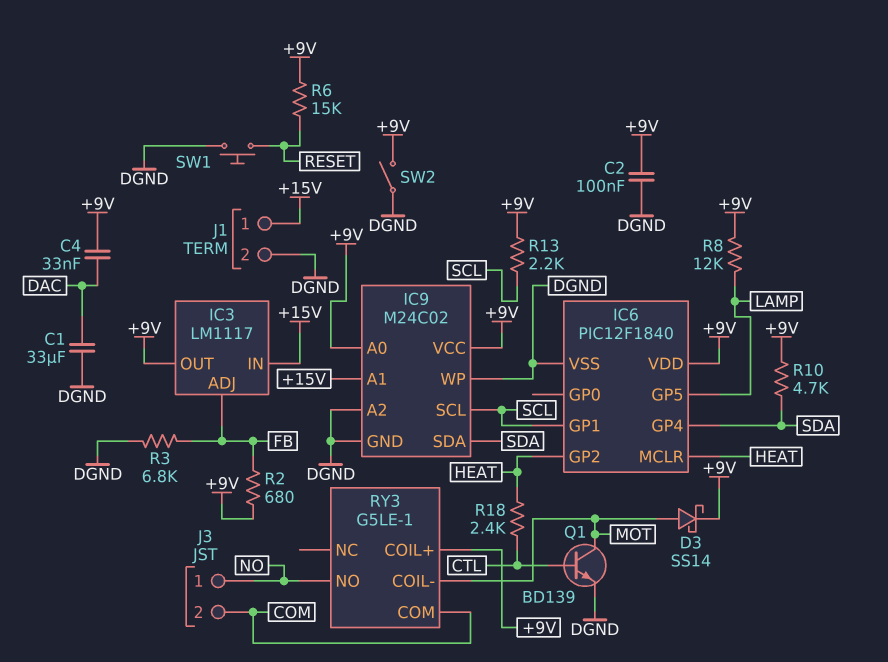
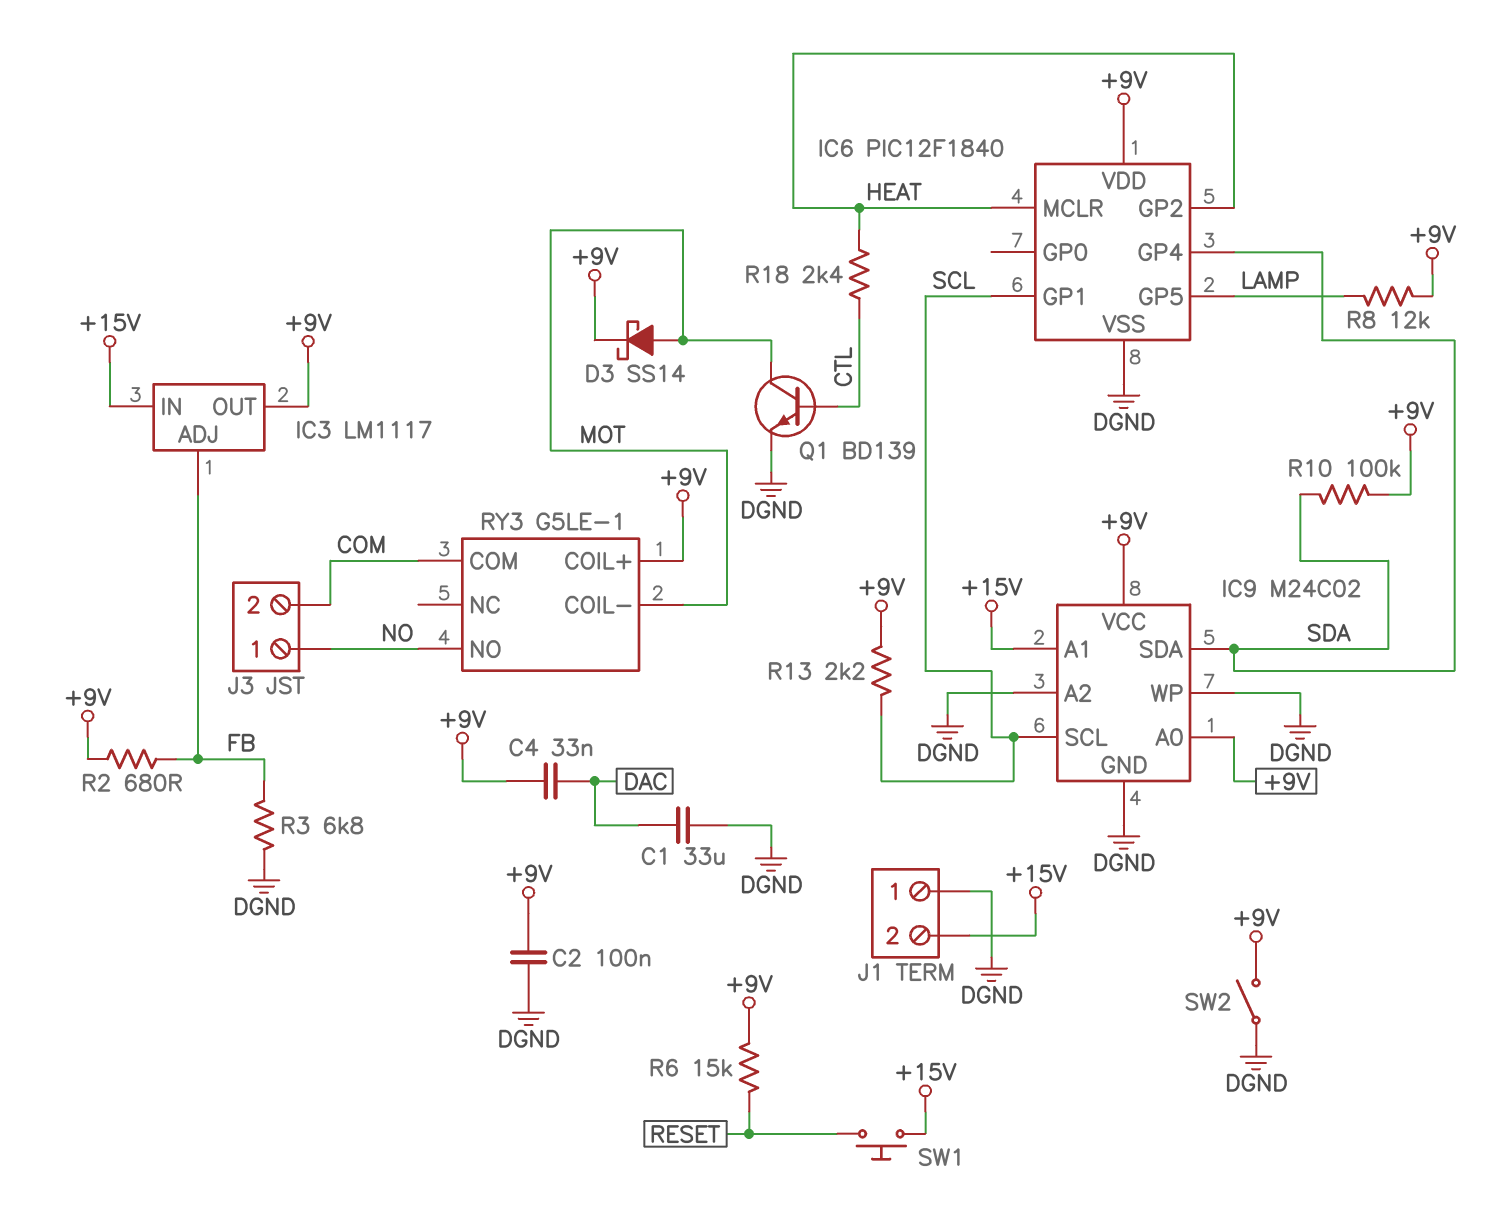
J1 pin 1: +15V -> DGND
J1 pin 2: DGND -> +15V
R10: 4.7k (+9V, SDA) -> 100k (+9V, SDA)
SW1: button (DGND, RESET) -> button (+15V, RESET)

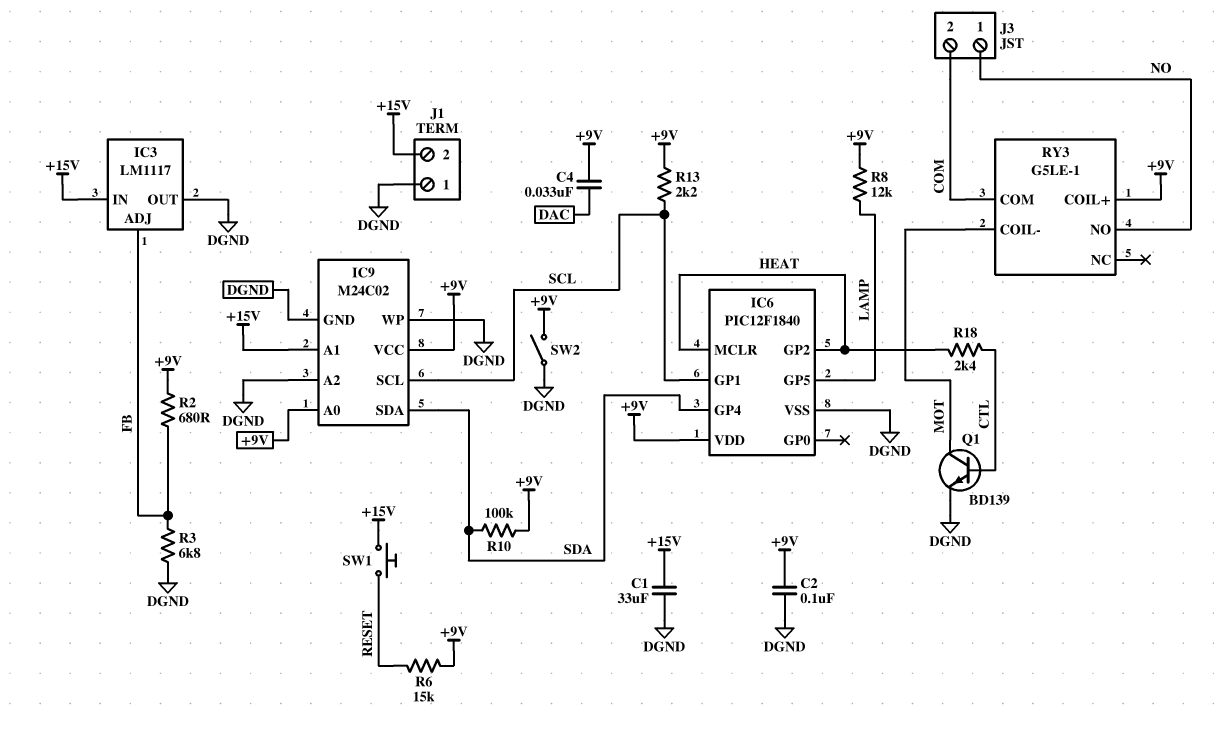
C1: 33uF (DAC, DGND) -> 33uF (+15V, DGND)
D3: schottky SS14 (A MOT, K +9V) -> none
IC3 pin OUT: +9V -> DGND

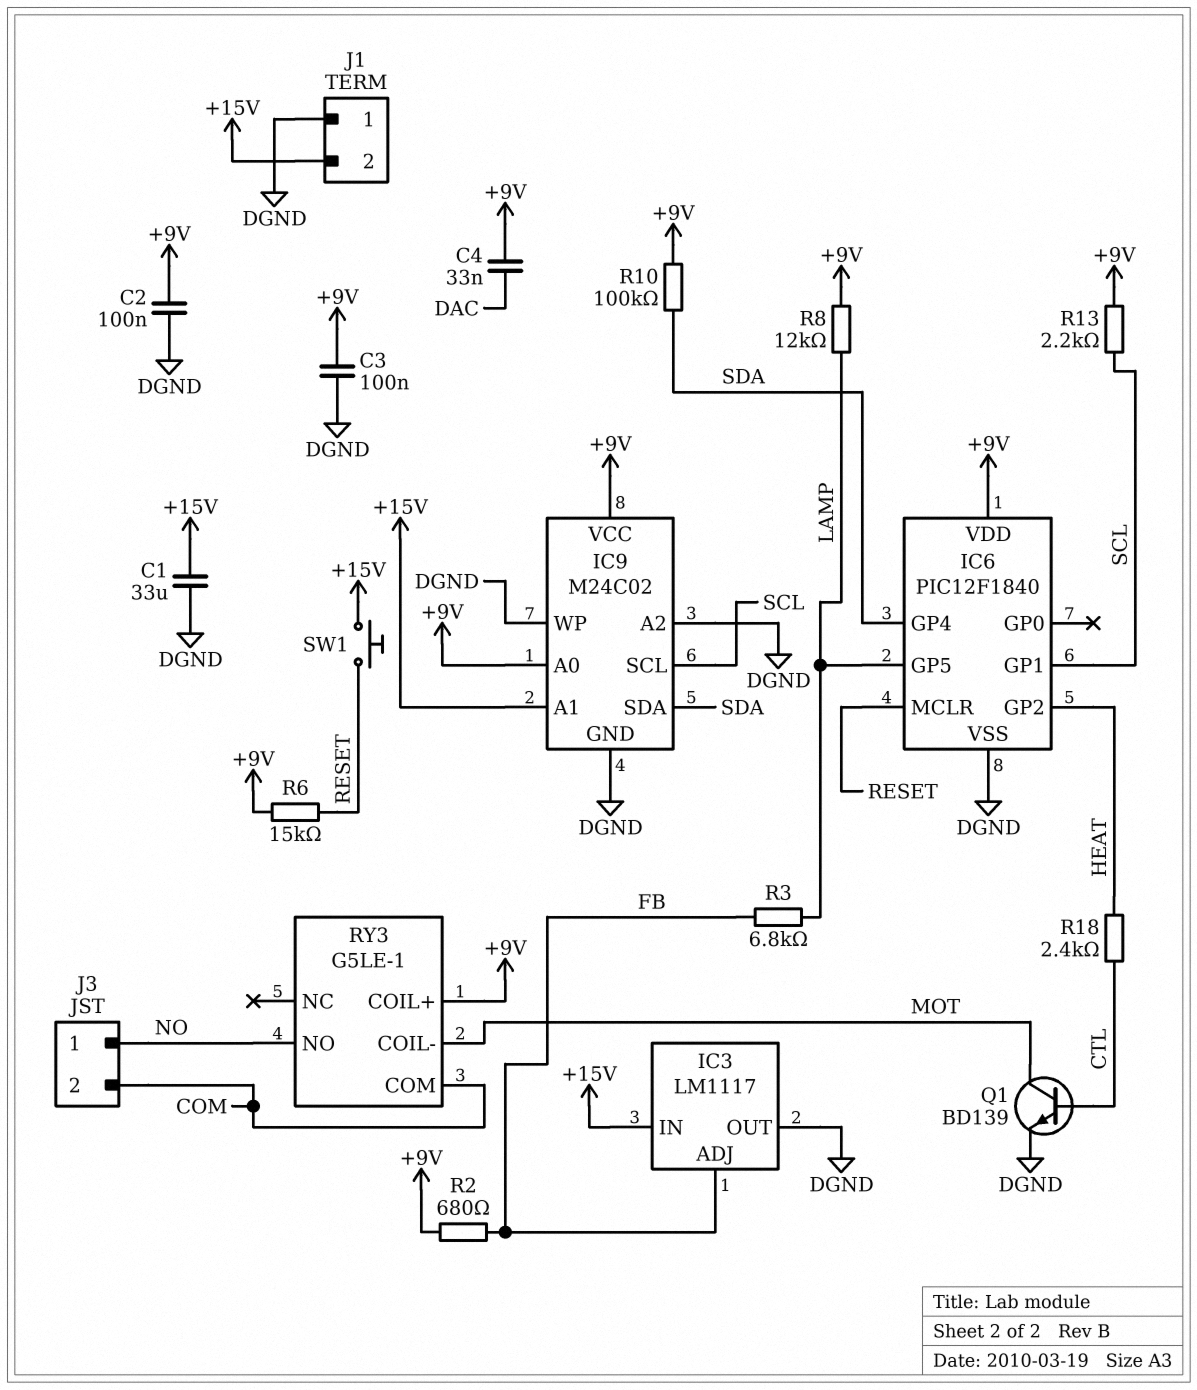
C3: none -> 100nF (+9V, DGND)
IC6 pin MCLR: HEAT -> RESET
R3: 6.8k (DGND, FB) -> 6.8k (FB, LAMP)
SW2: switch (+9V, DGND) -> none

